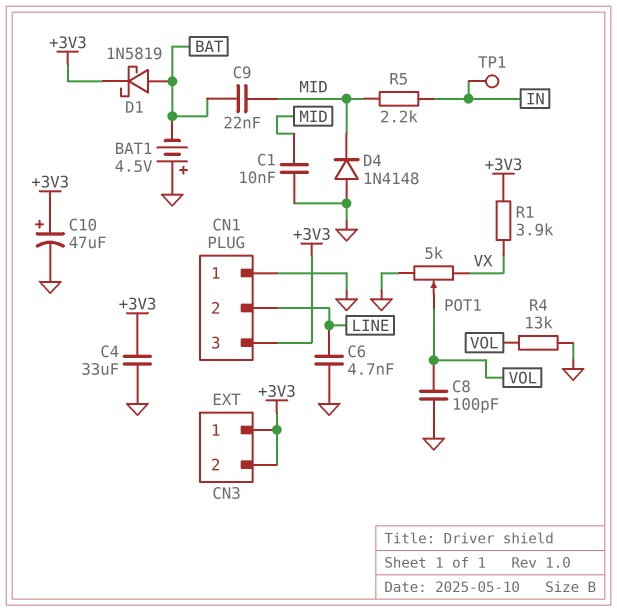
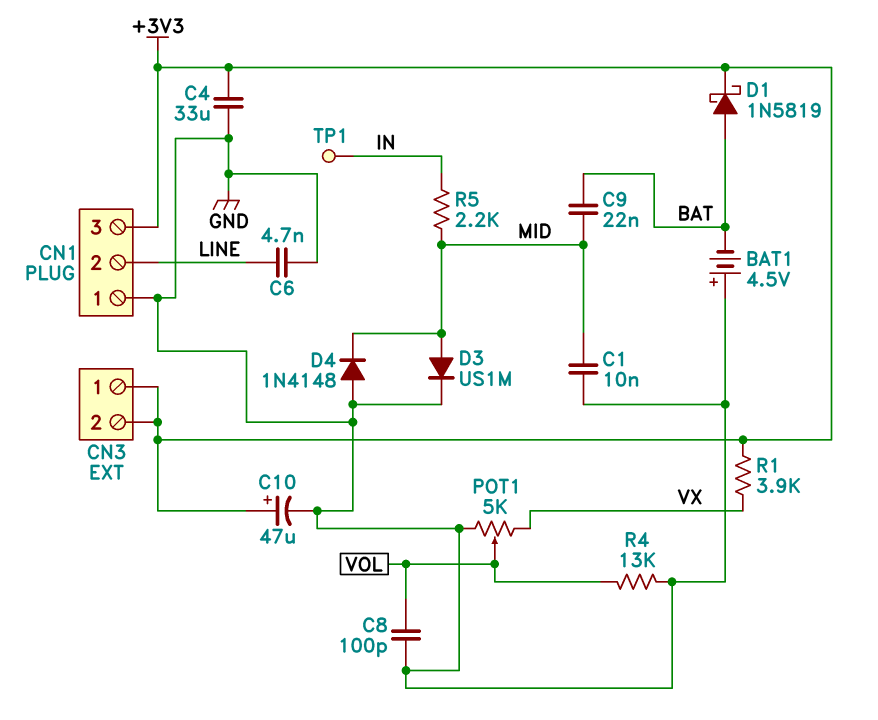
D3: none -> diode US1M (A MID, K GND)

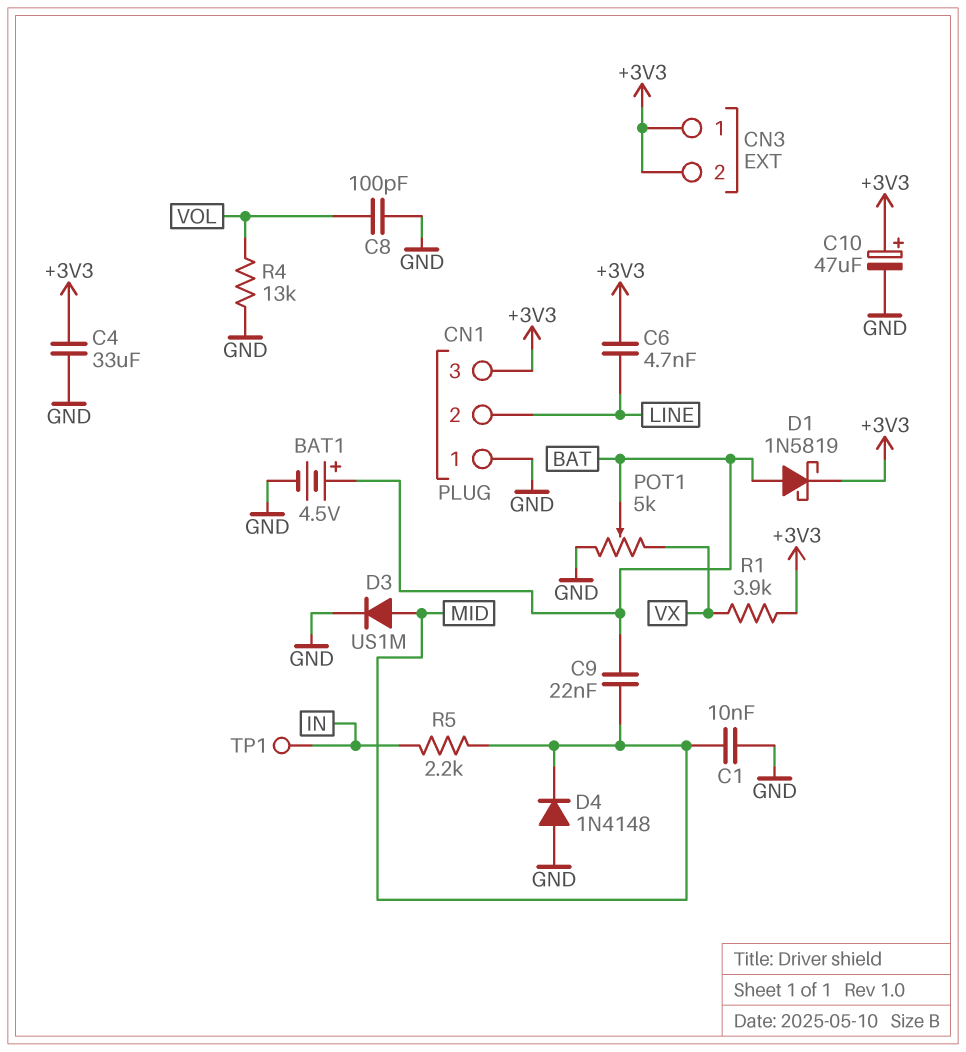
BAT1: 4.5V (plus GND, minus BAT) -> 4.5V (plus BAT, minus GND)
C6: 4.7nF (GND, LINE) -> 4.7nF (+3V3, LINE)
POT1: 5k (GND, VX, wiper VOL) -> 5k (GND, VX, wiper BAT)

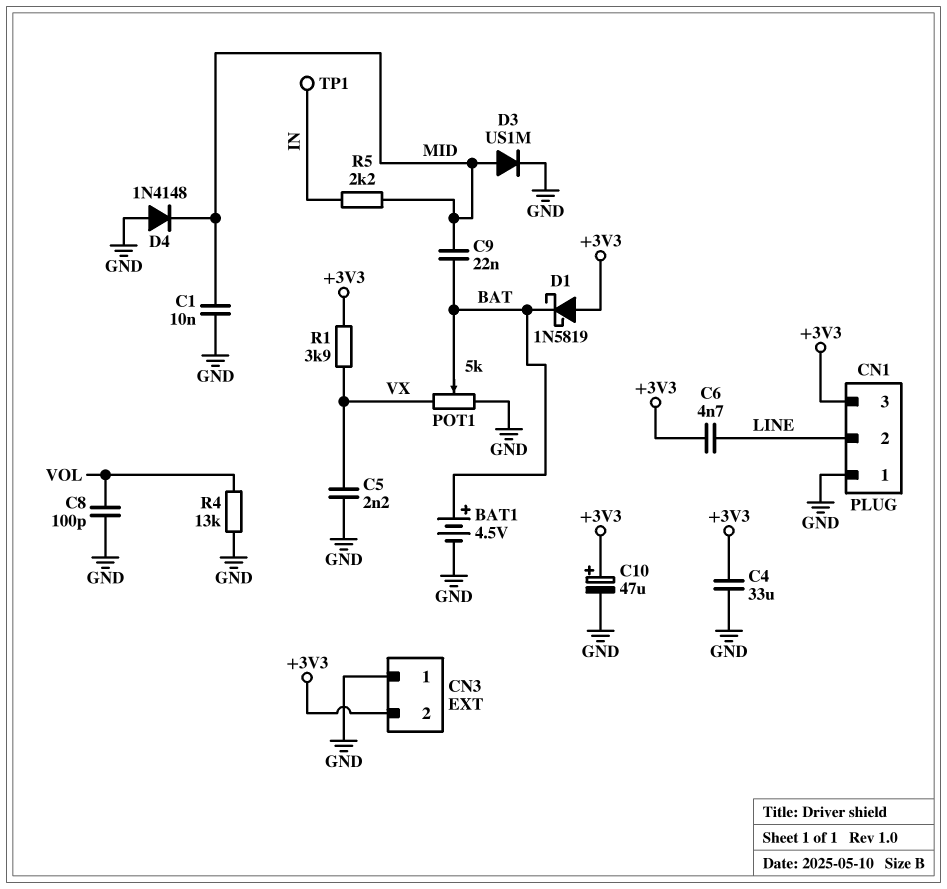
C5: none -> 2.2nF (GND, VX)
CN3 pin 1: +3V3 -> GND
D1: schottky 1N5819 (A BAT, K +3V3) -> schottky 1N5819 (A +3V3, K BAT)

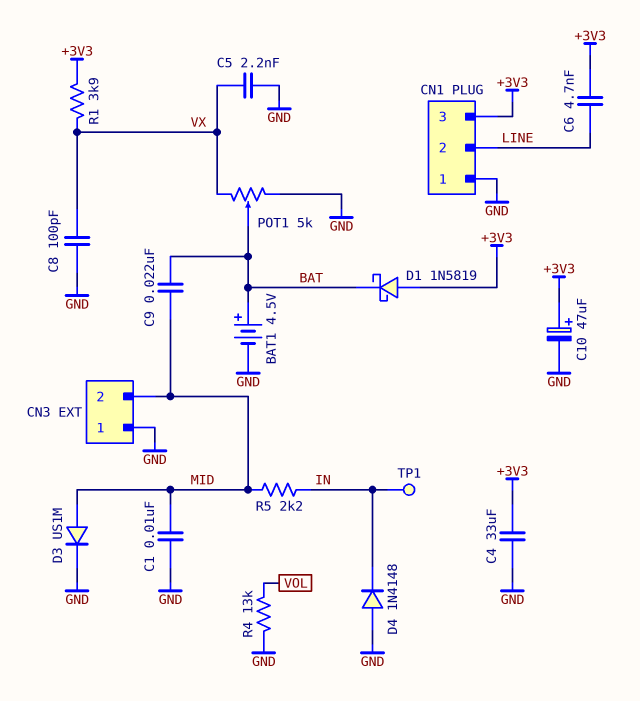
C8: 100pF (GND, VOL) -> 100pF (GND, VX)
CN3 pin 2: +3V3 -> MID
D4: diode 1N4148 (A GND, K MID) -> diode 1N4148 (A GND, K IN)

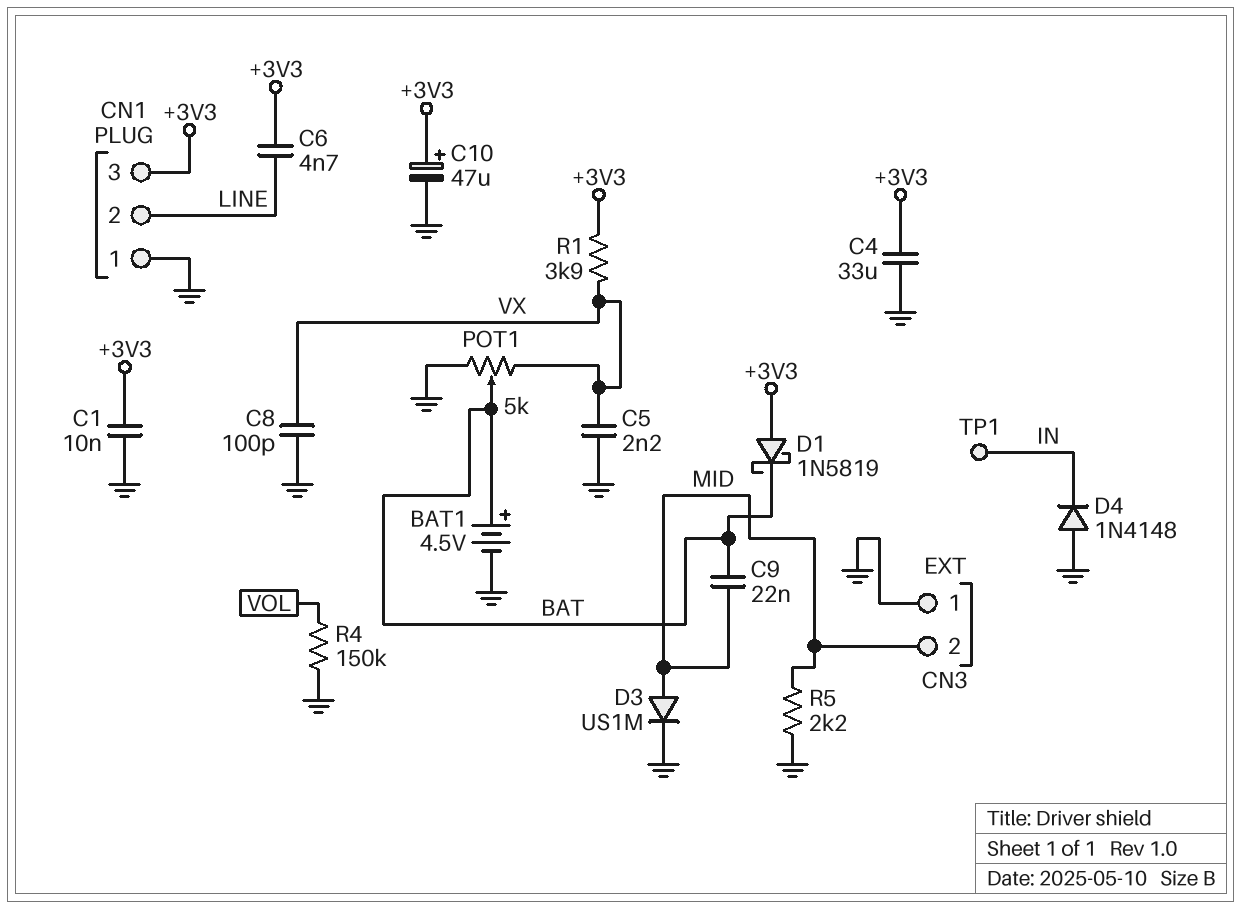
C1: 10nF (GND, MID) -> 10nF (+3V3, GND)
R4: 13k (GND, VOL) -> 150k (GND, VOL)
R5: 2.2k (IN, MID) -> 2.2k (GND, MID)

